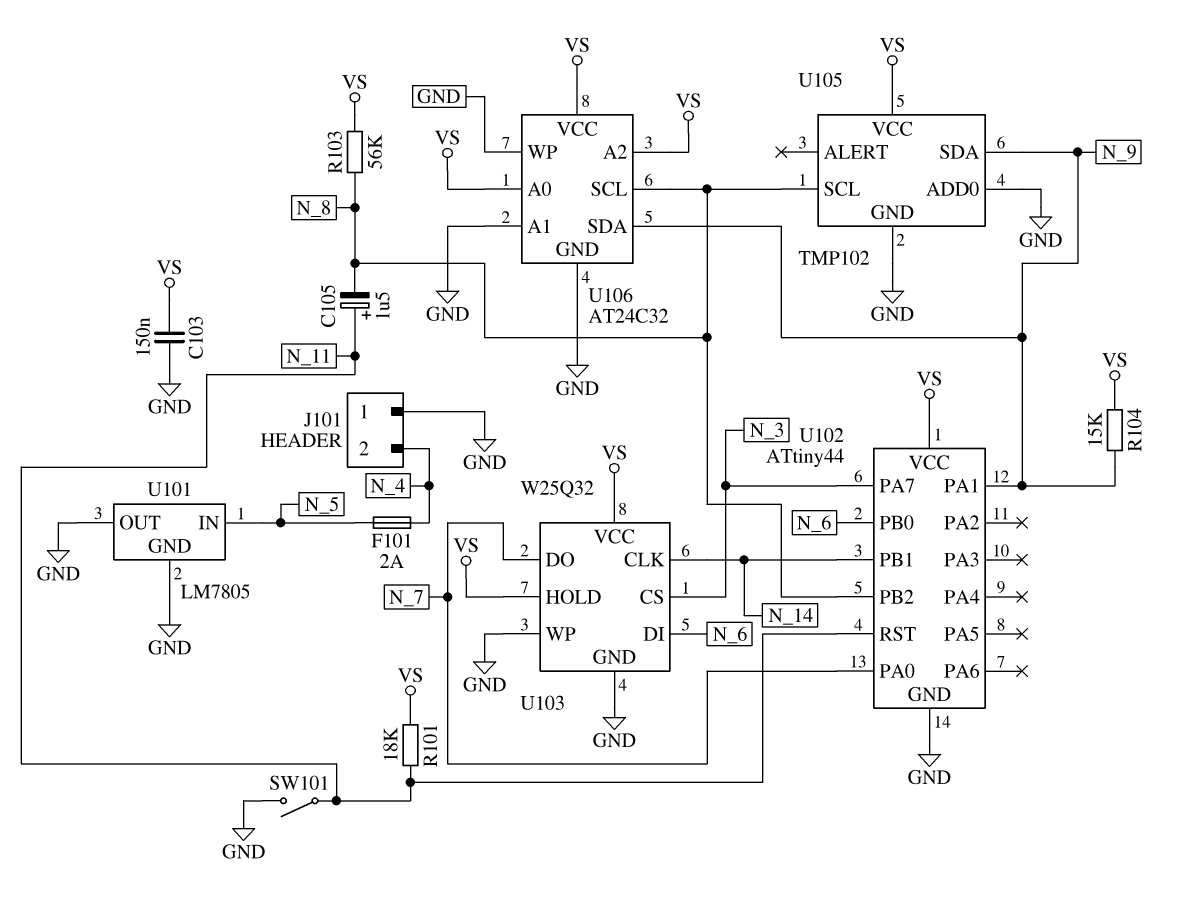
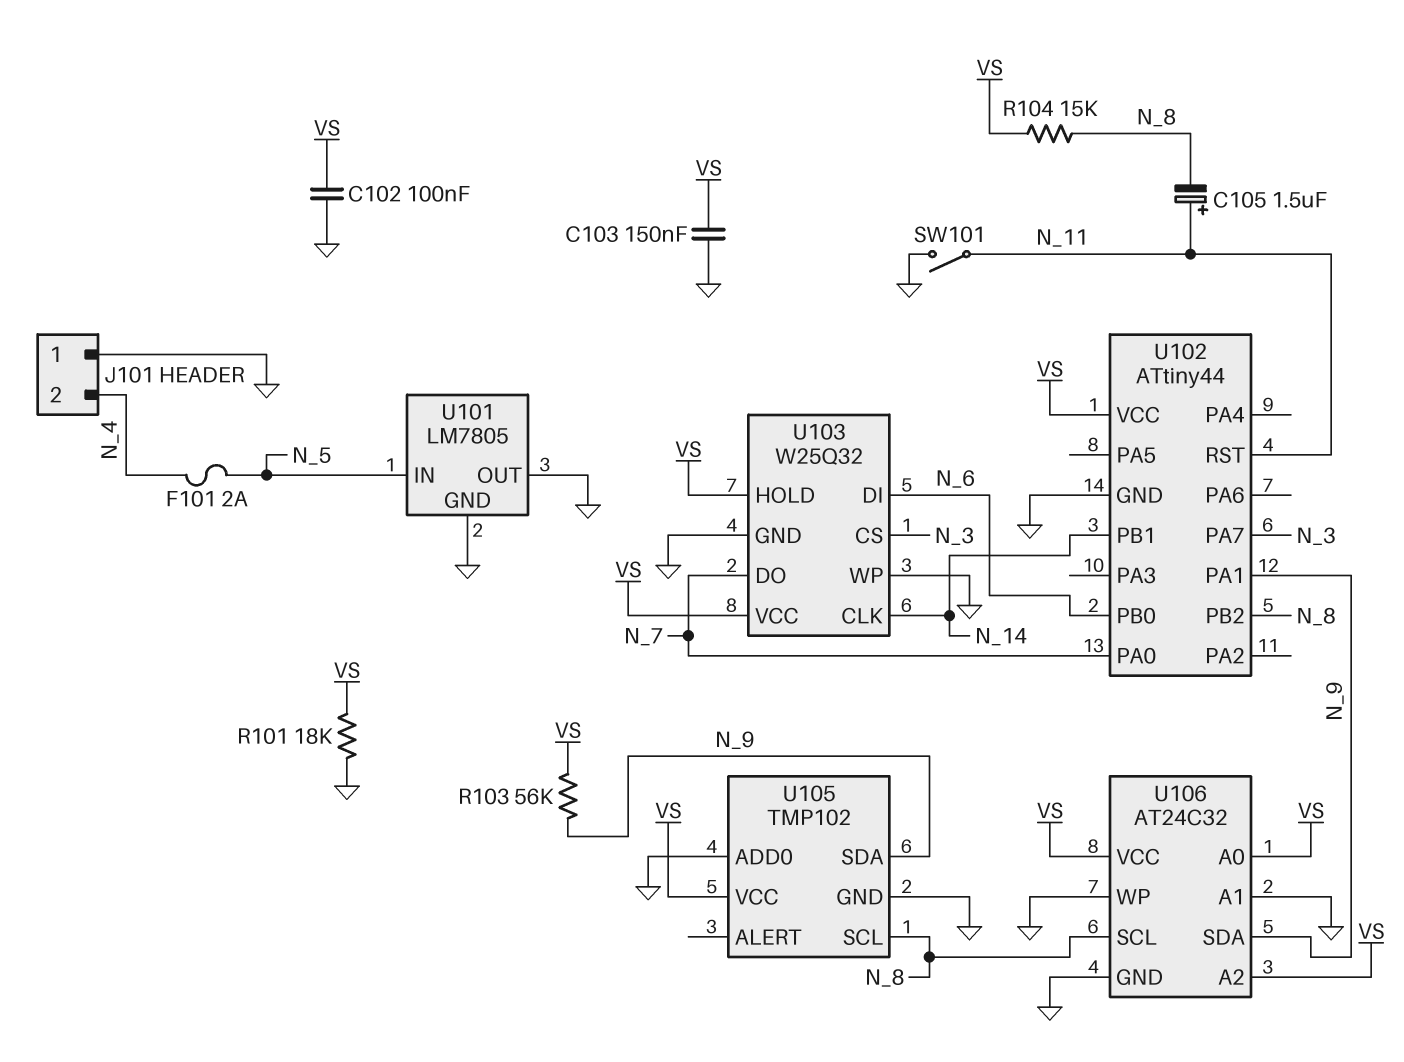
C102: none -> 100nF (GND, VS)
R101: 18k (N_11, VS) -> 18k (GND, VS)
R103: 56k (N_8, VS) -> 56k (N_9, VS)
R104: 15k (N_9, VS) -> 15k (N_8, VS)

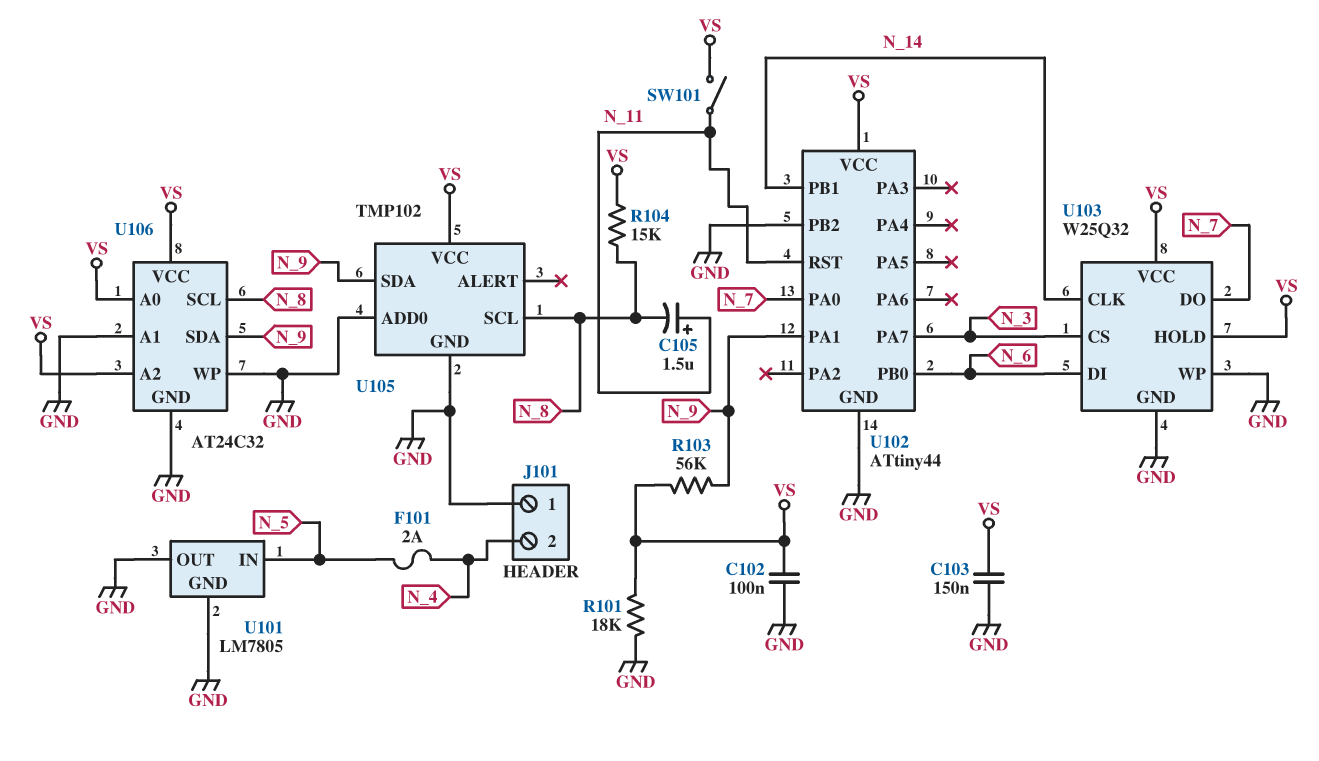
SW101: switch (GND, N_11) -> switch (N_11, VS)
U102 pin PB2: N_8 -> GND

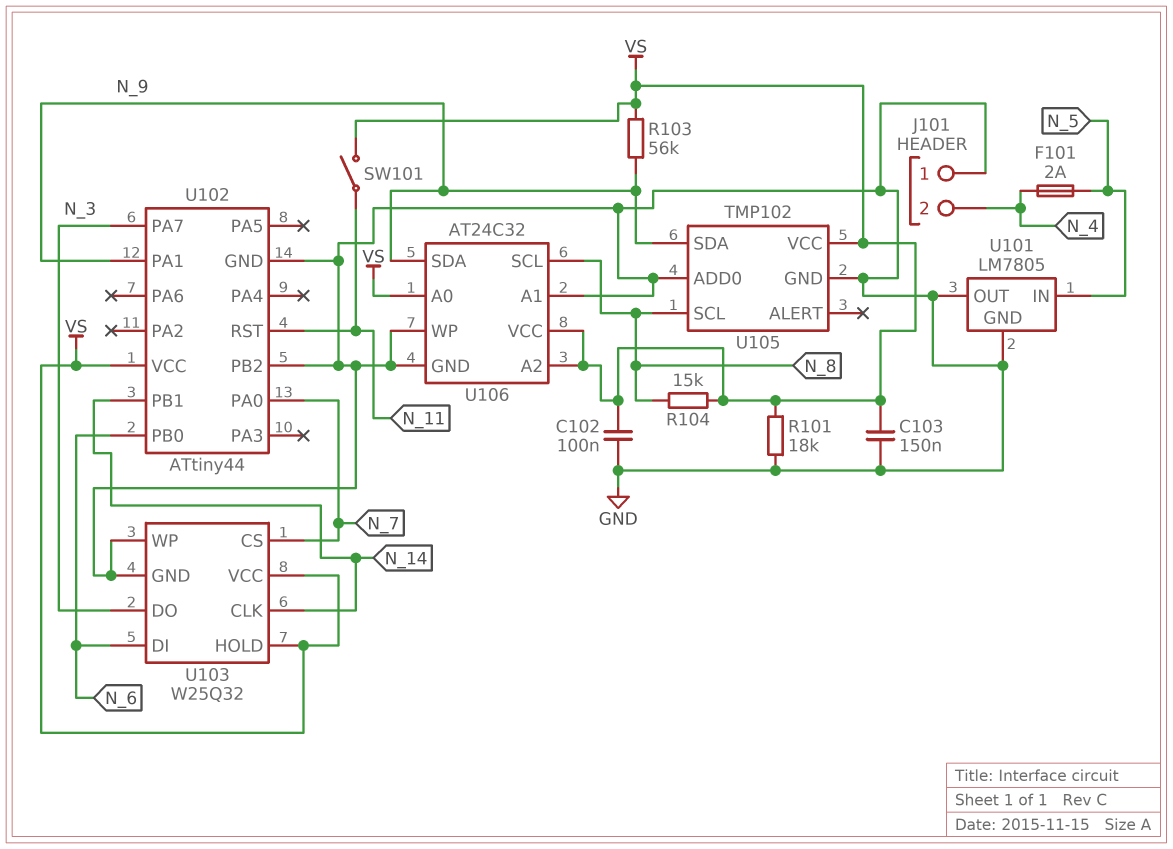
C105: 1.5uF (plus N_11, minus N_8) -> none
U103 pin CS: N_3 -> N_7
U103 pin DO: N_7 -> N_3

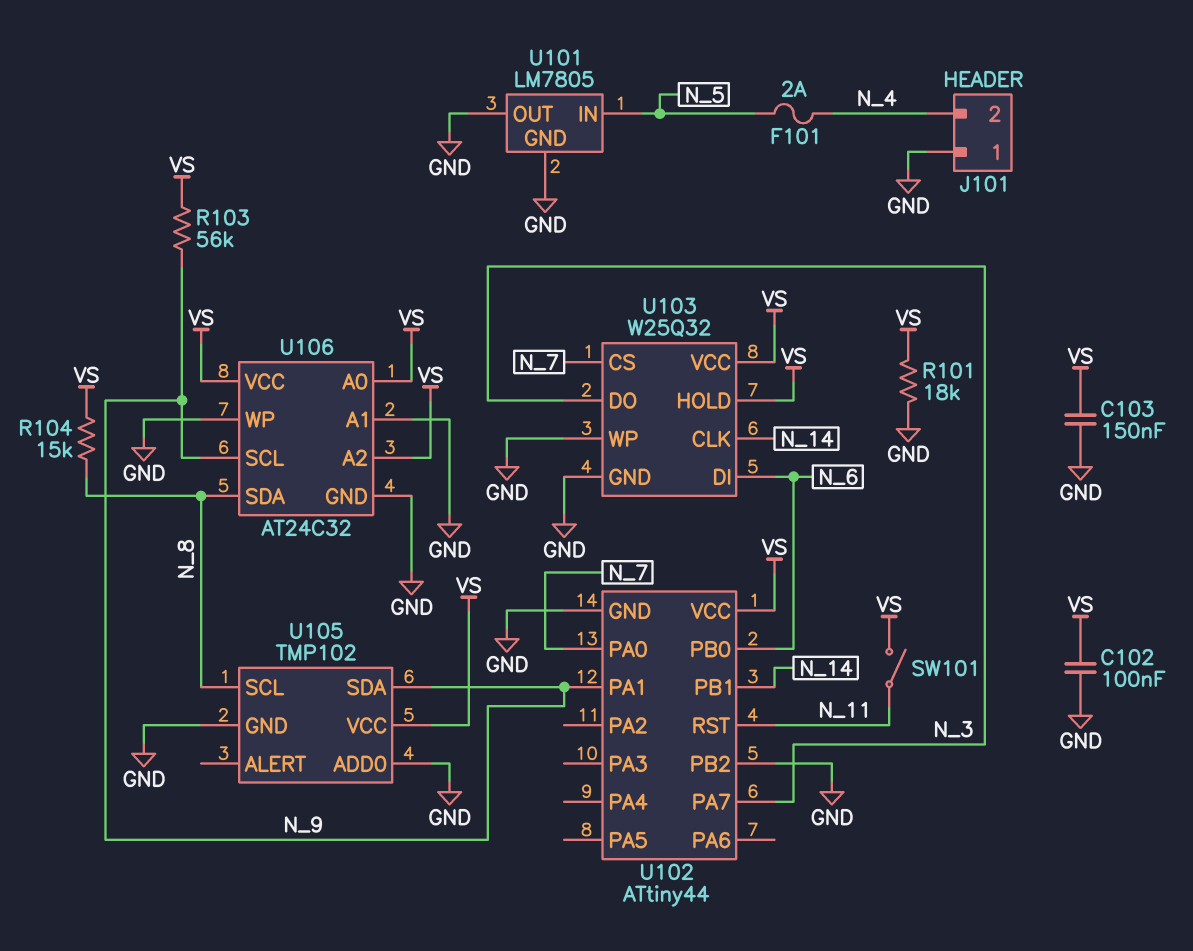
U106 pin SCL: N_8 -> N_9
U106 pin SDA: N_9 -> N_8

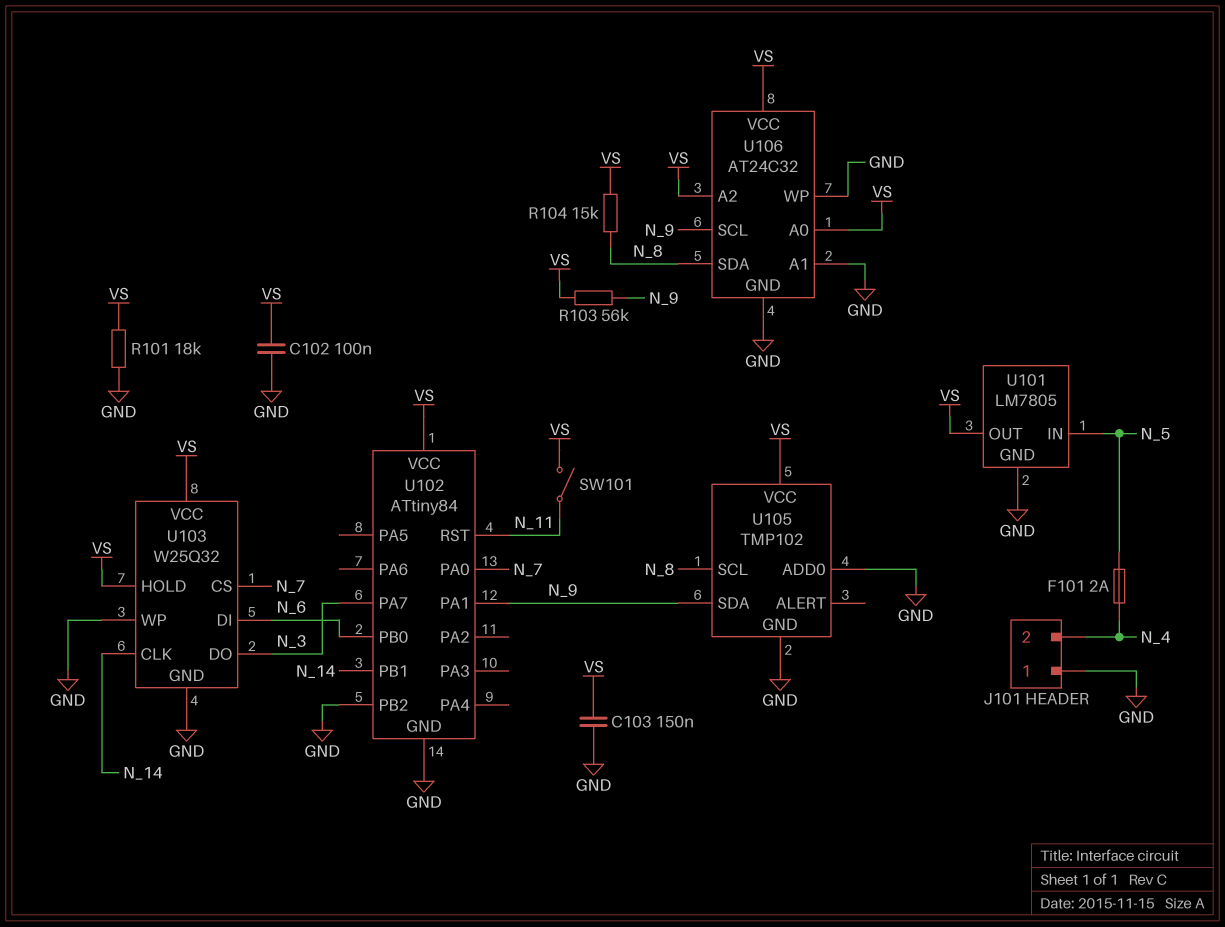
U101 pin OUT: GND -> VS
U102: ATtiny44 -> ATtiny84

